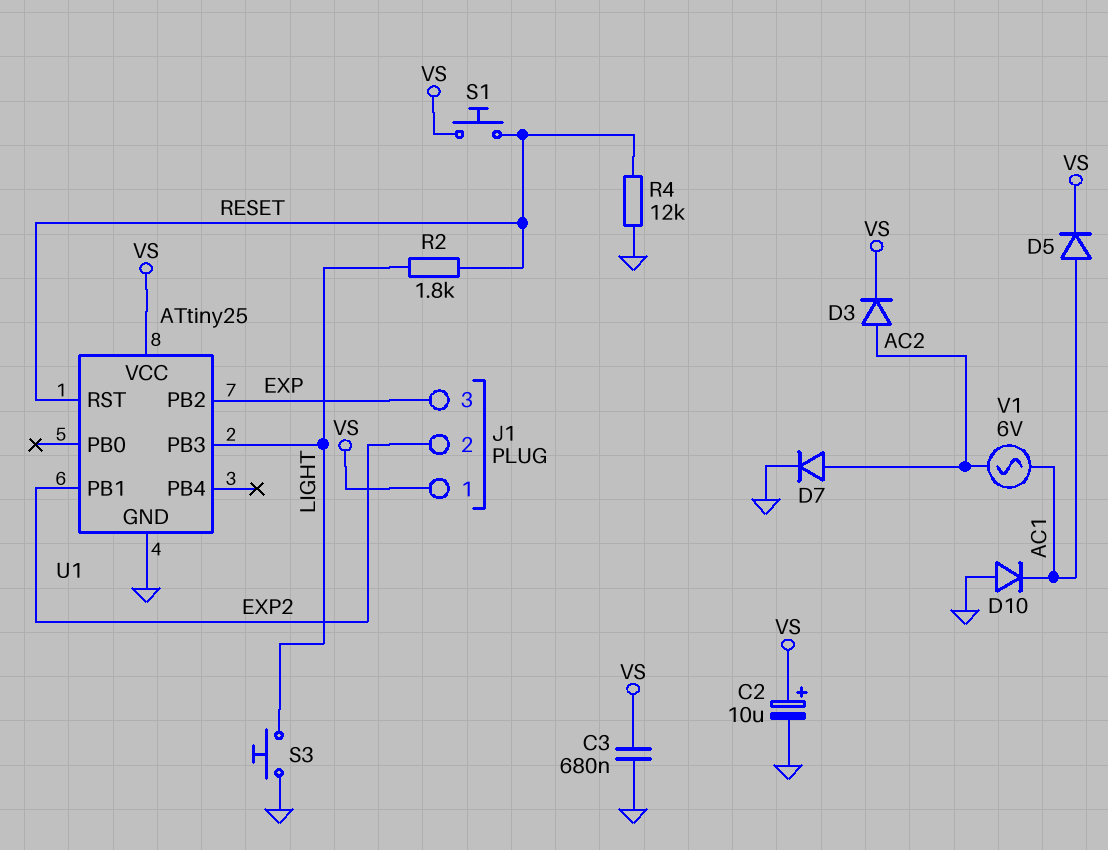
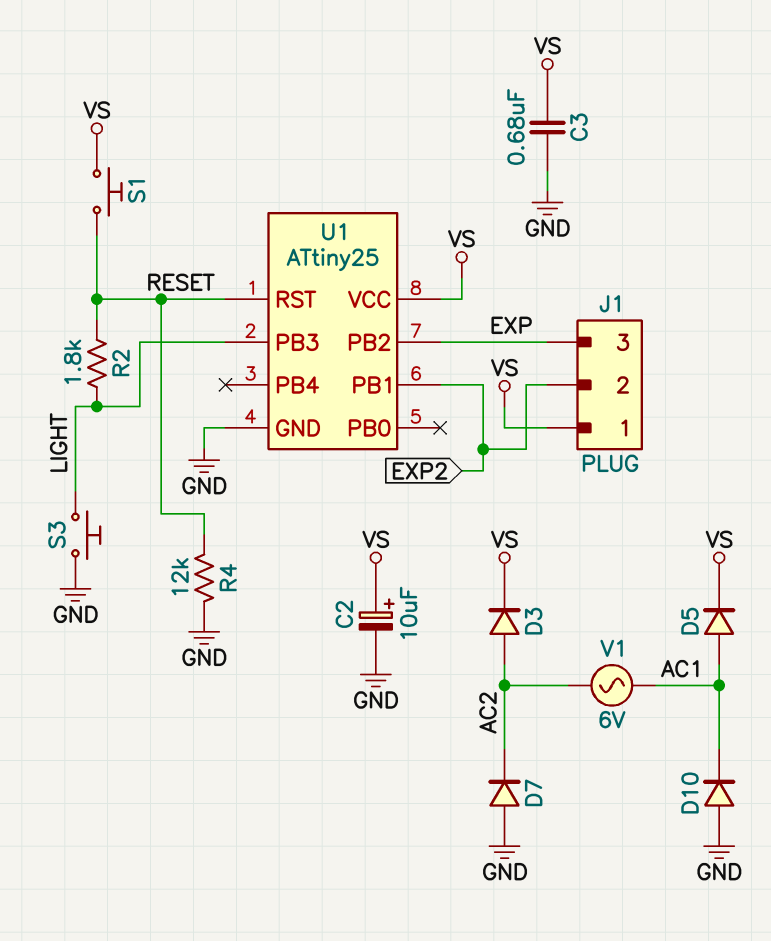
D7: diode (A AC2, K GND) -> diode (A GND, K AC2)

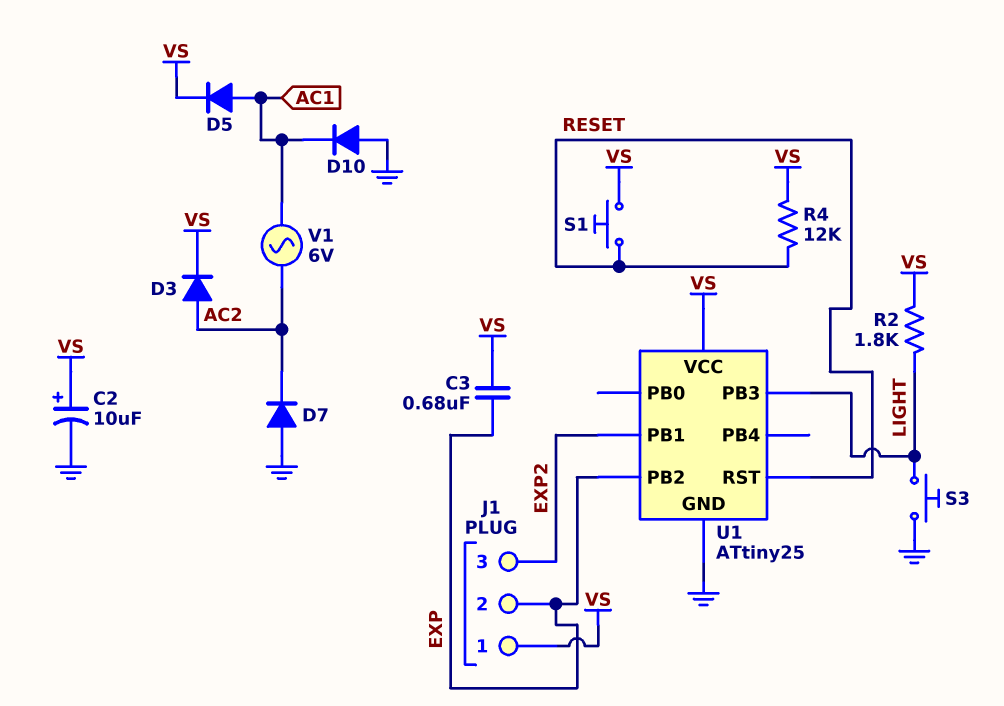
C3: 680nF (GND, VS) -> 680nF (EXP, VS)
J1 pin 2: EXP2 -> EXP
J1 pin 3: EXP -> EXP2
R2: 1.8k (LIGHT, RESET) -> 1.8k (LIGHT, VS)
R4: 12k (GND, RESET) -> 12k (RESET, VS)

